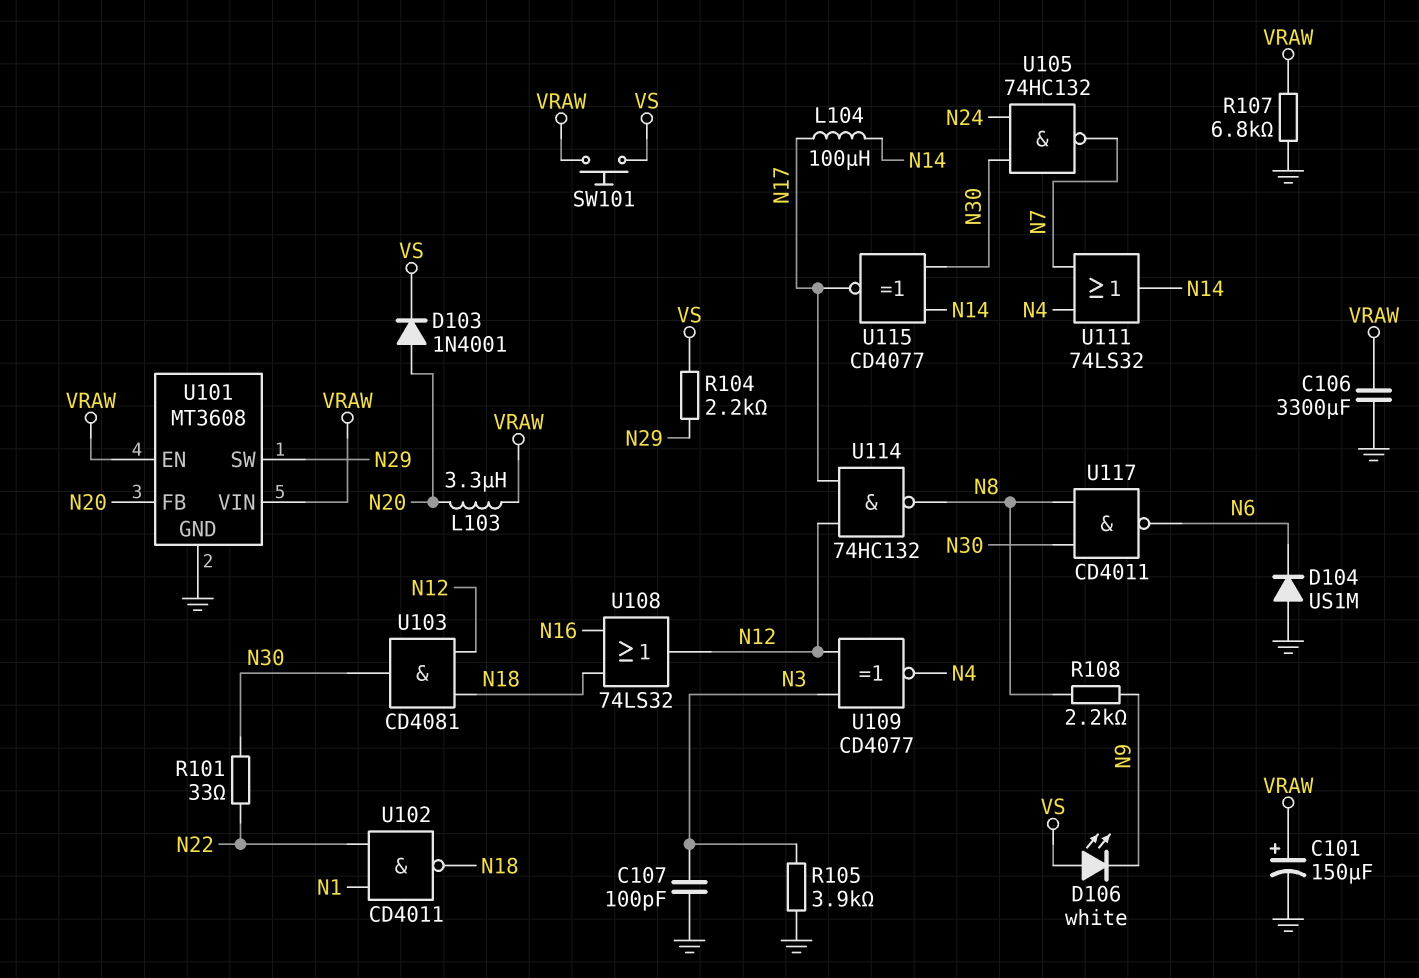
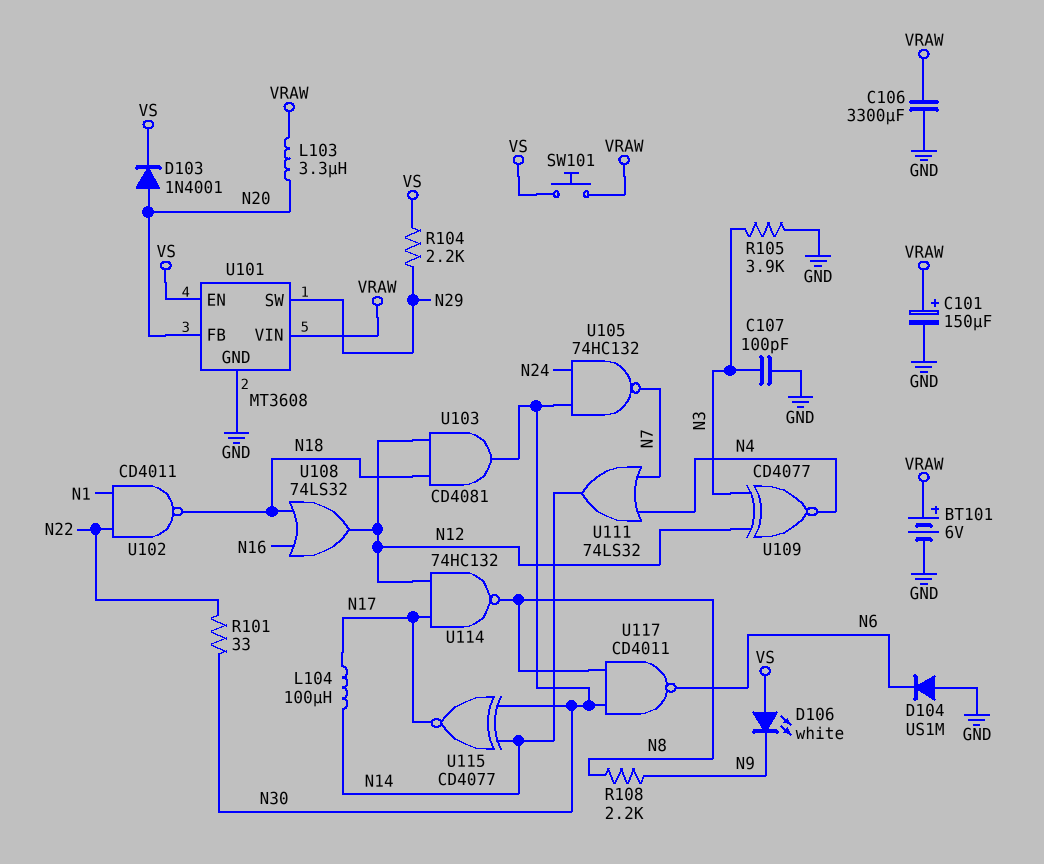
BT101: none -> 6V (plus VRAW, minus GND)
R107: 6.8k (GND, VRAW) -> none
U101 pin EN: VRAW -> VS

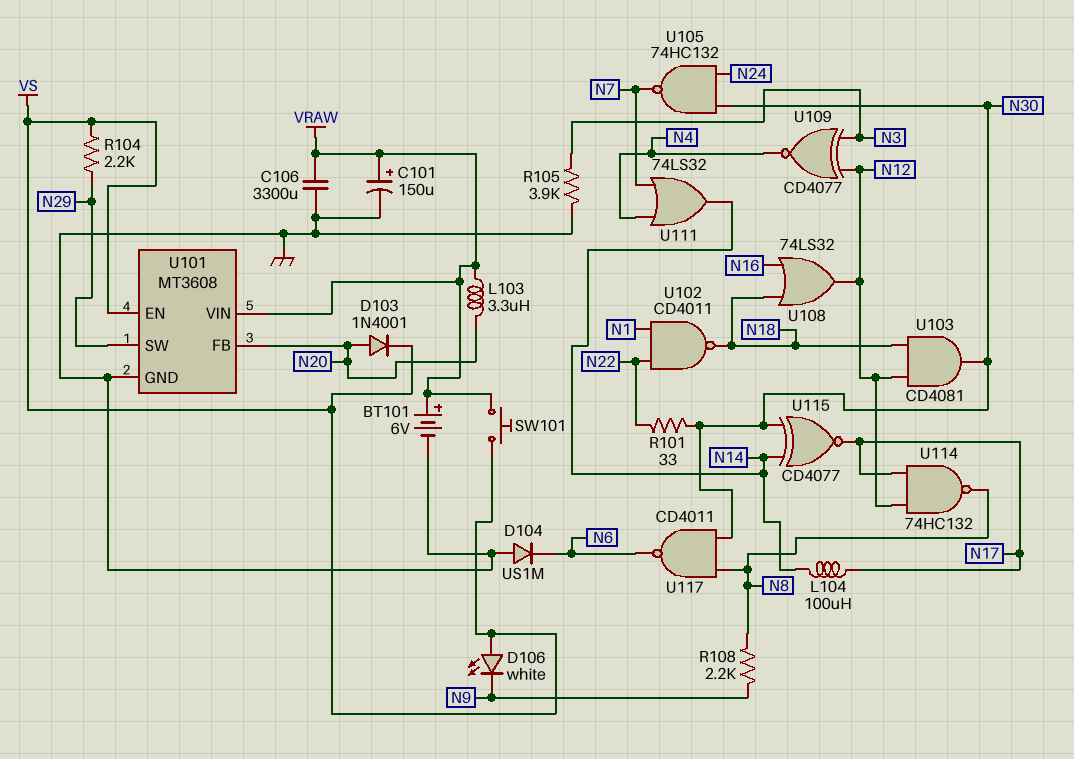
C107: 100pF (GND, N3) -> none

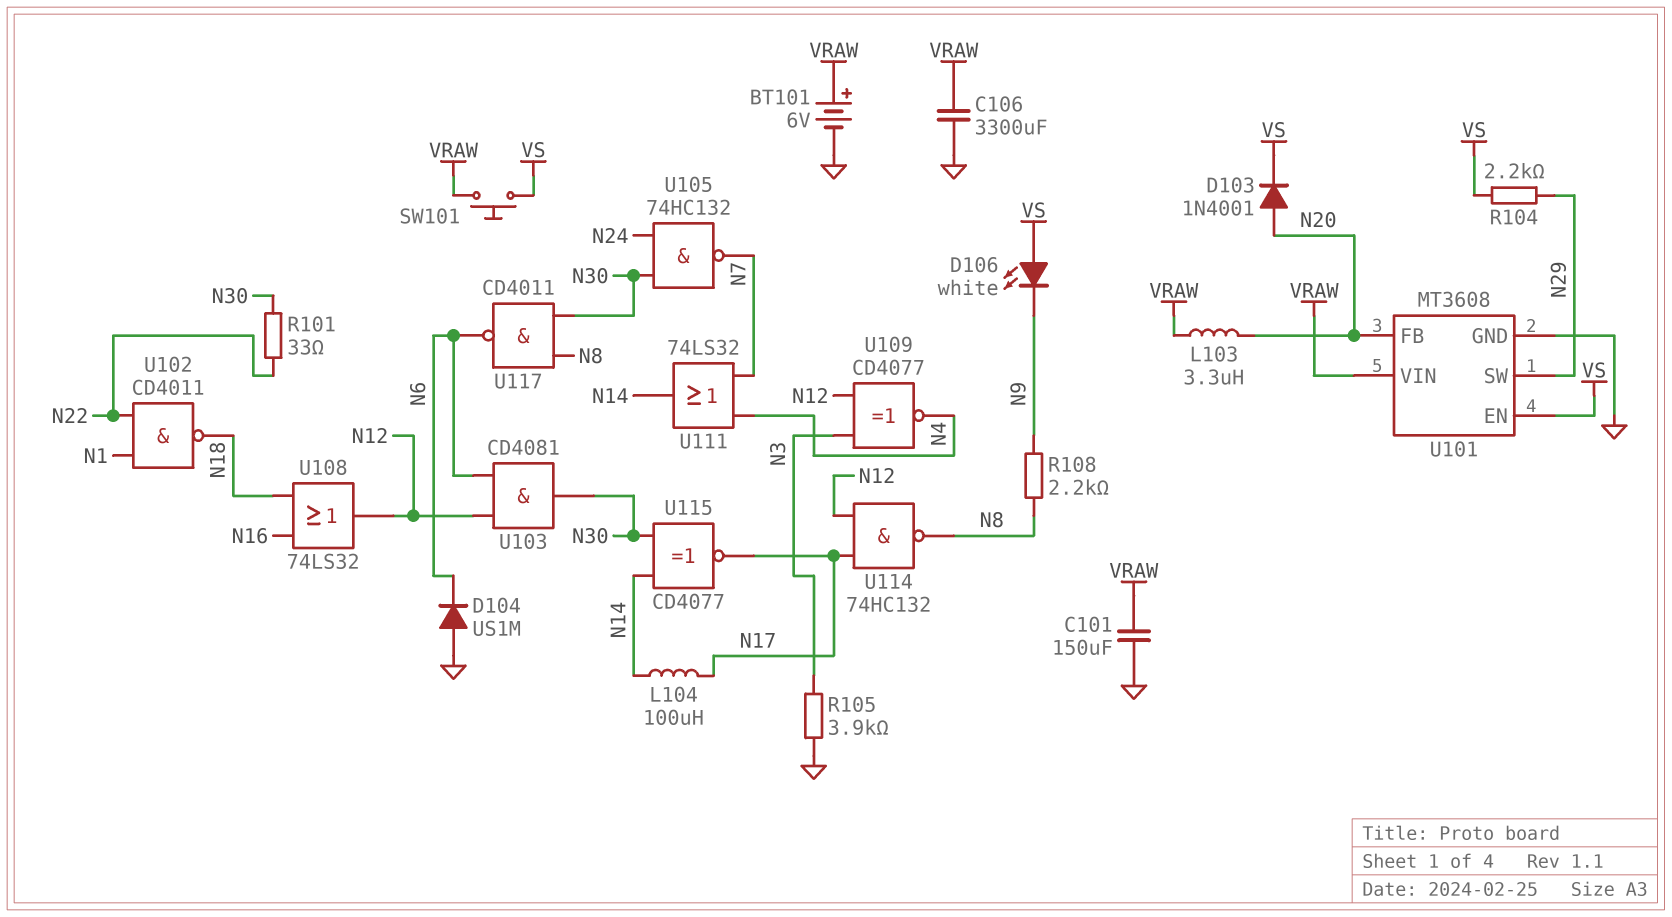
C101: 150uF (plus VRAW, minus GND) -> 150uF (GND, VRAW)
U103: AND CD4081 (in N12, in N18, out N30) -> AND CD4081 (in N6, in N12, out N30)

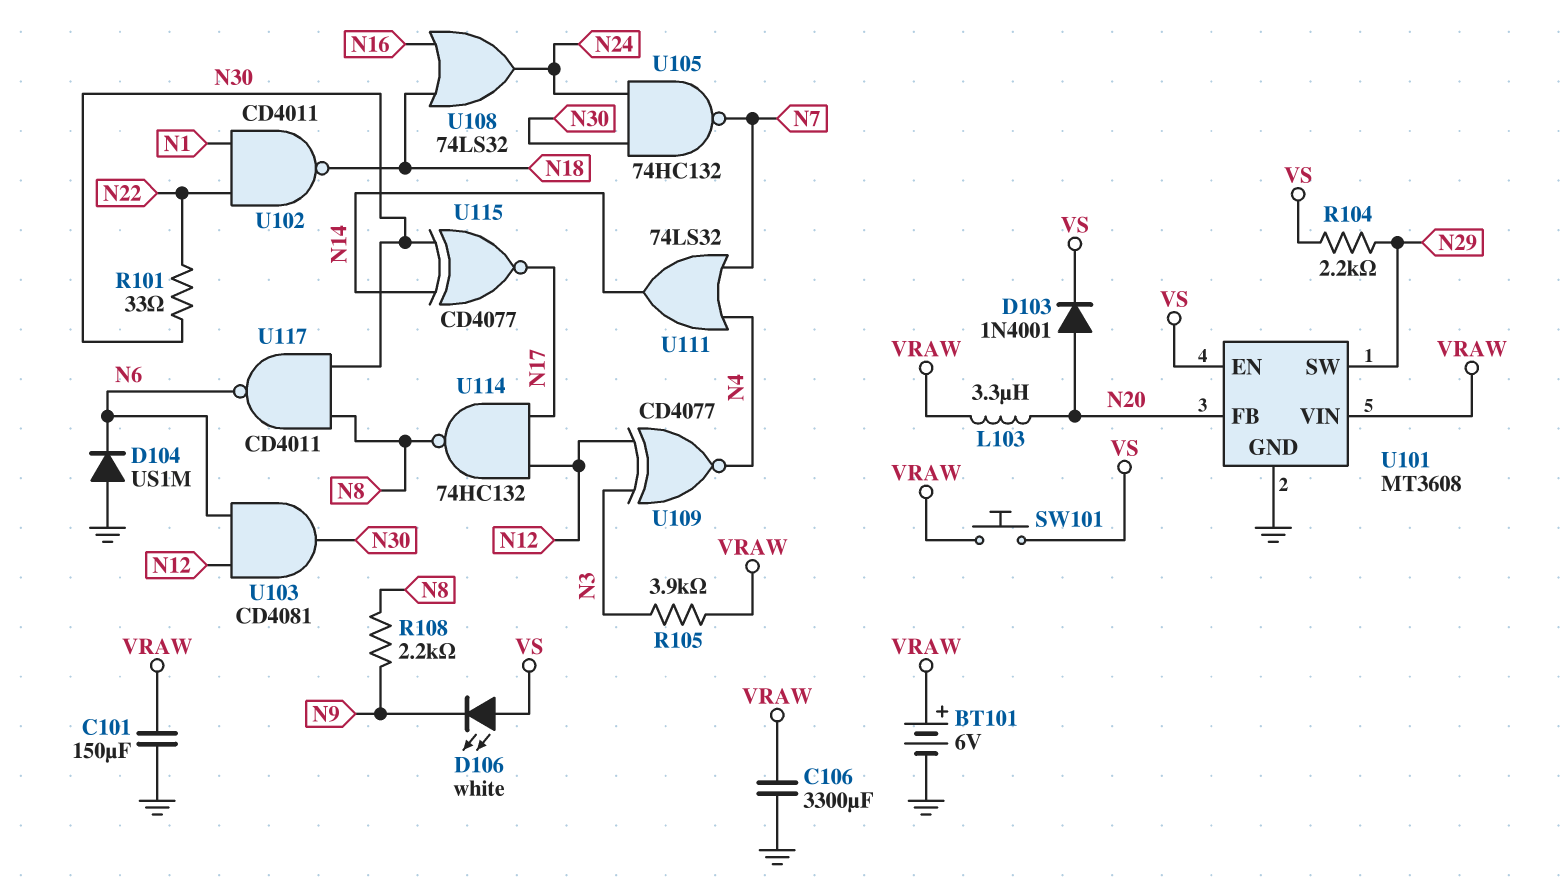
L104: 100uH (N14, N17) -> none
R105: 3.9k (GND, N3) -> 3.9k (N3, VRAW)
U108: OR 74LS32 (in N16, in N18, out N12) -> OR 74LS32 (in N16, in N18, out N24)

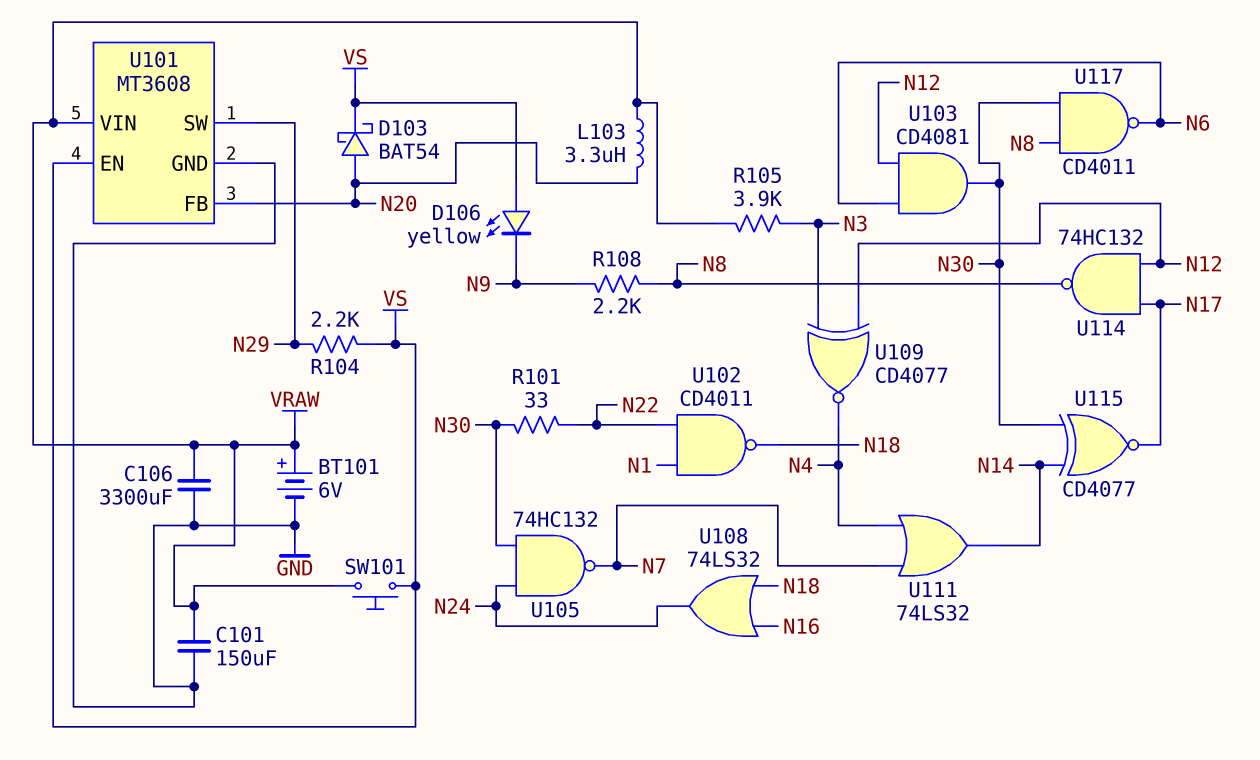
D103: diode 1N4001 (A N20, K VS) -> schottky BAT54 (A N20, K VS)
D104: diode US1M (A GND, K N6) -> none
D106: LED white (A VS, K N9) -> LED yellow (A VS, K N9)

